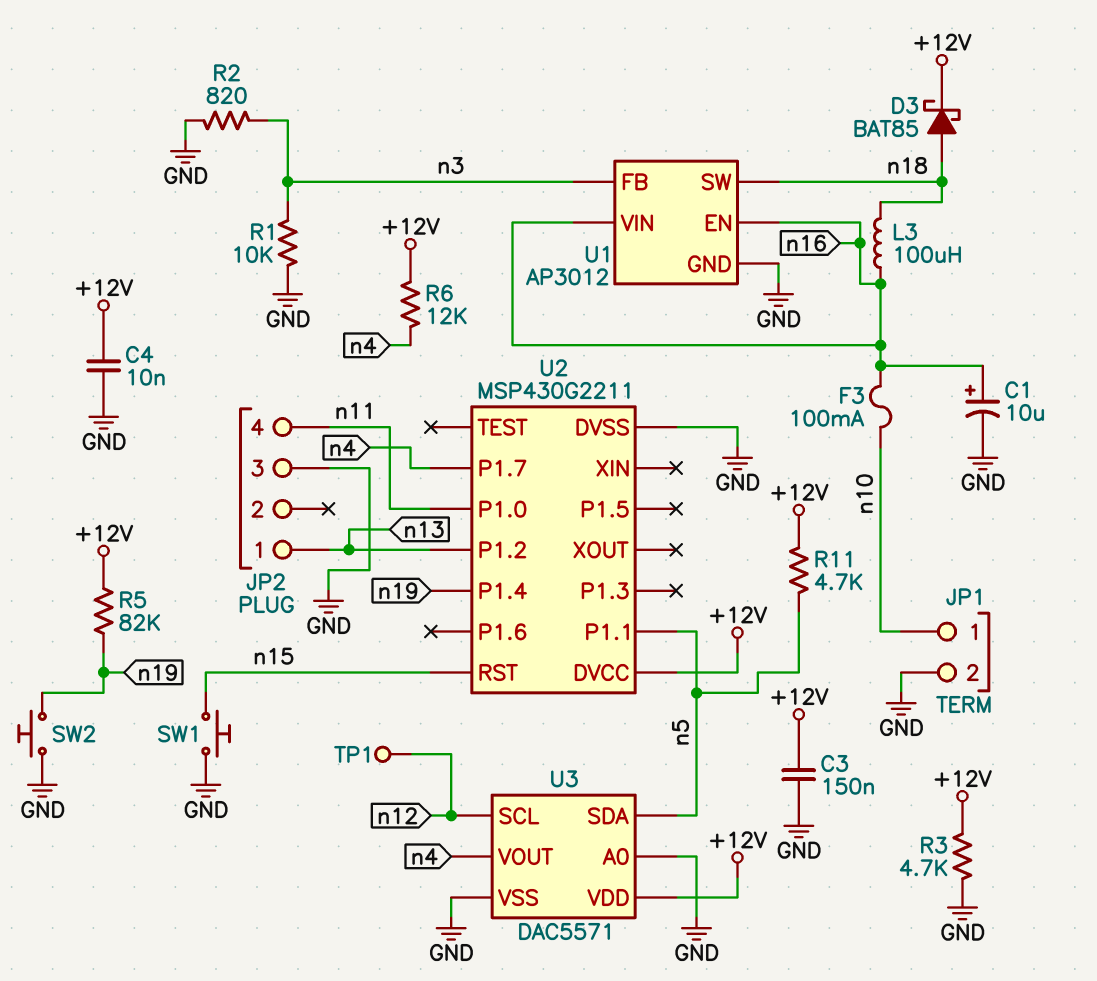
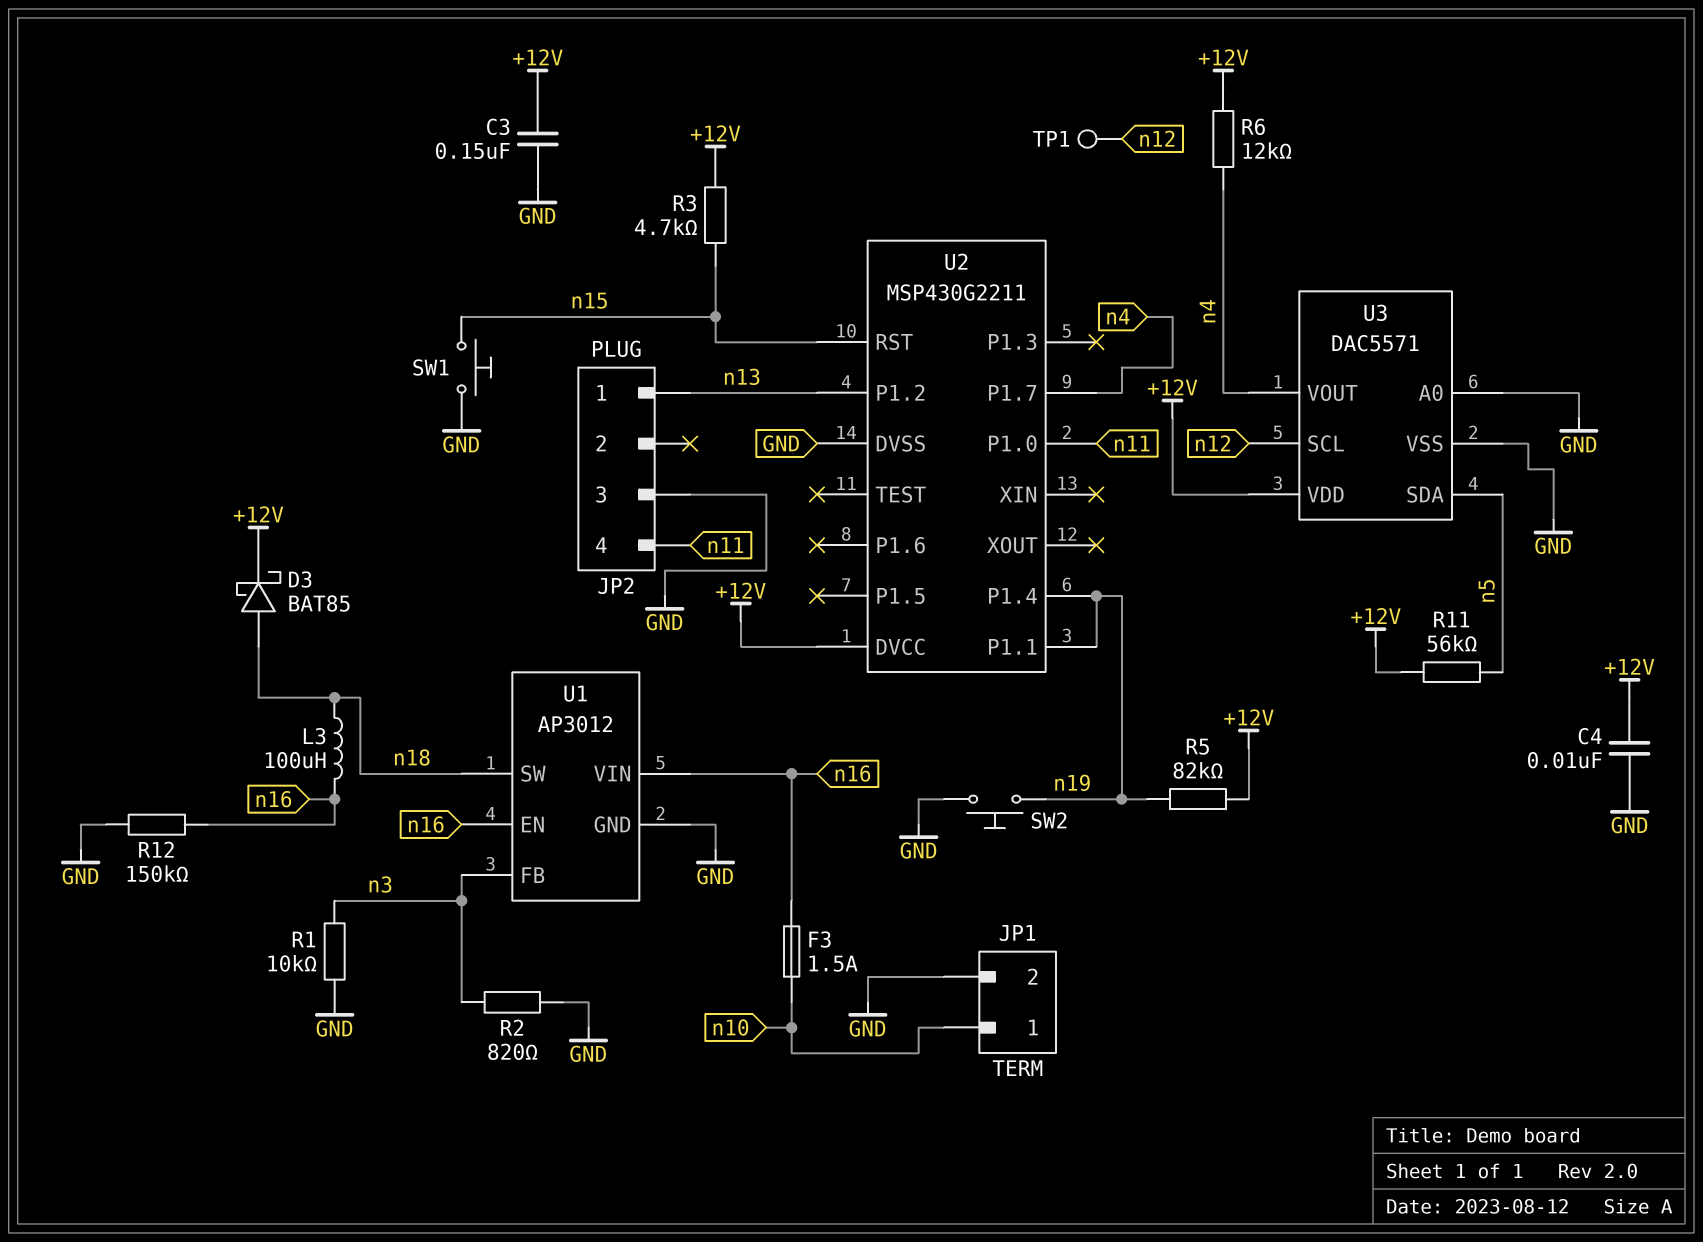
C1: 10uF (plus n16, minus GND) -> none
F3: 100mA (n10, n16) -> 1.5A (n10, n16)
R3: 4.7k (+12V, GND) -> 4.7k (+12V, n15)
R11: 4.7k (+12V, n5) -> 56k (+12V, n5)
R12: none -> 150k (GND, n16)
U2 pin P1.1: n5 -> n19

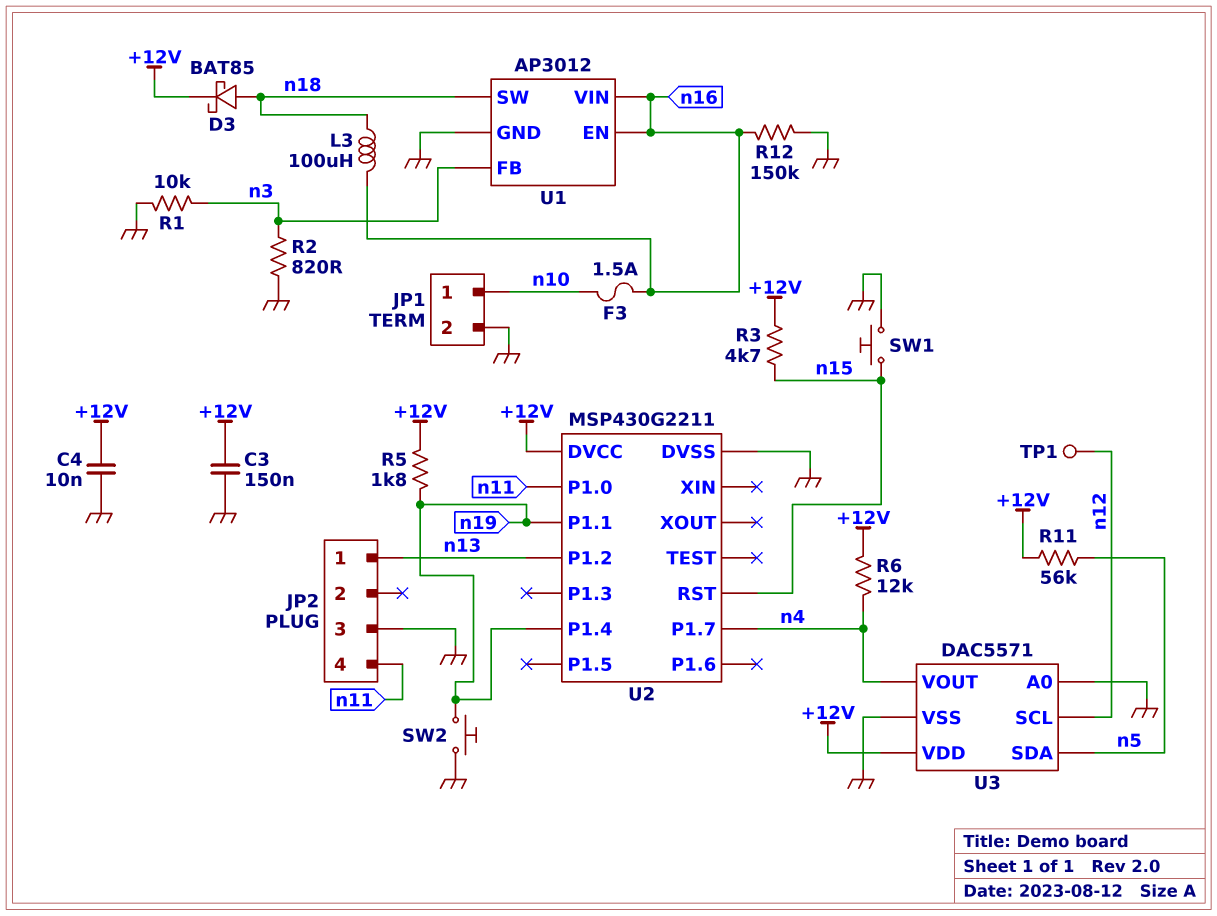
R5: 82k (+12V, n19) -> 1.8k (+12V, n19)

